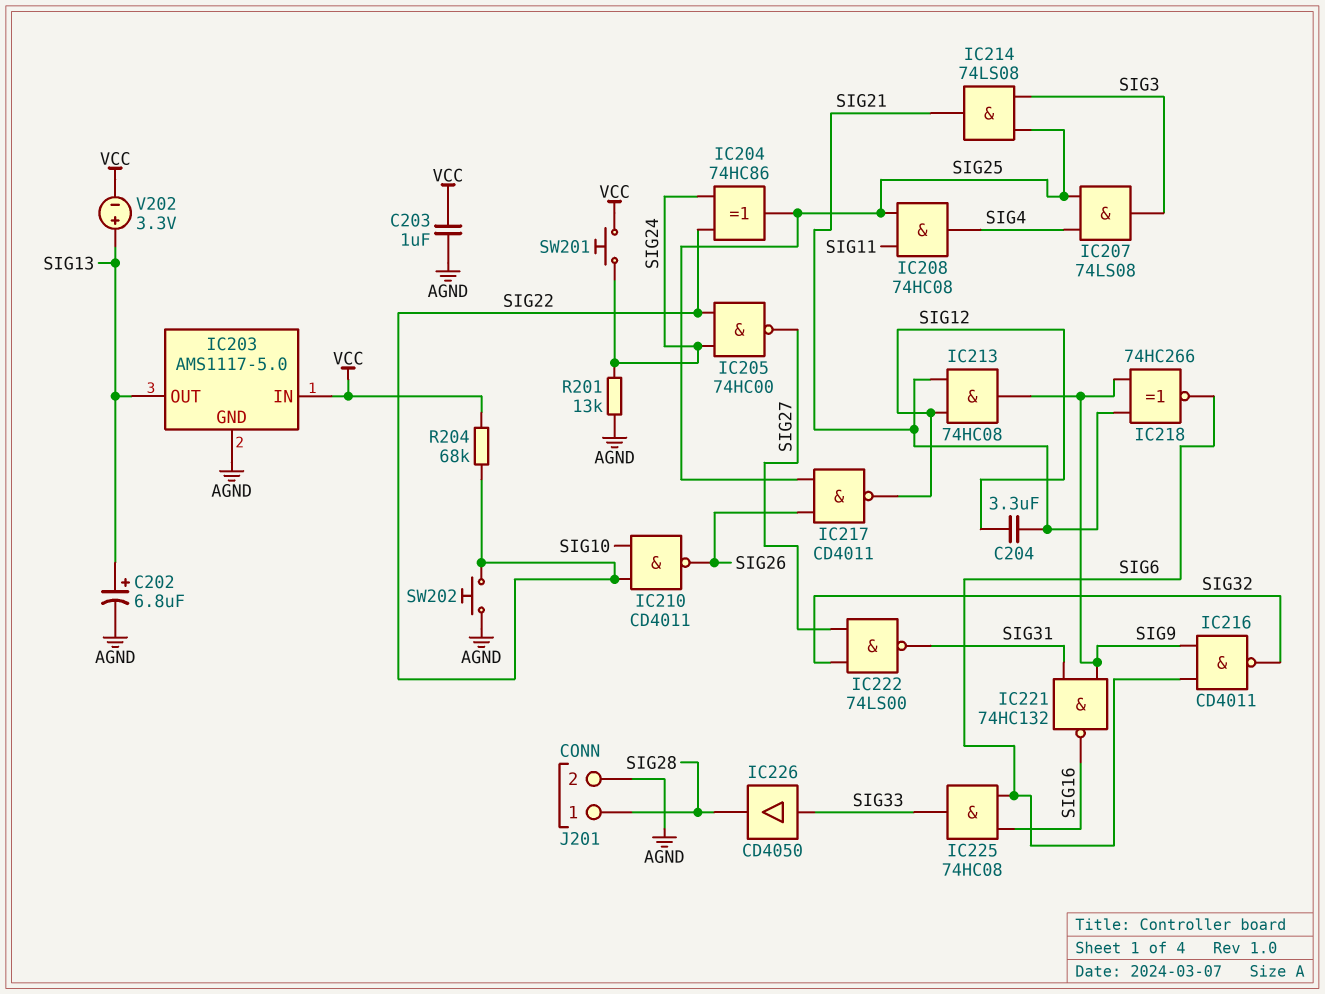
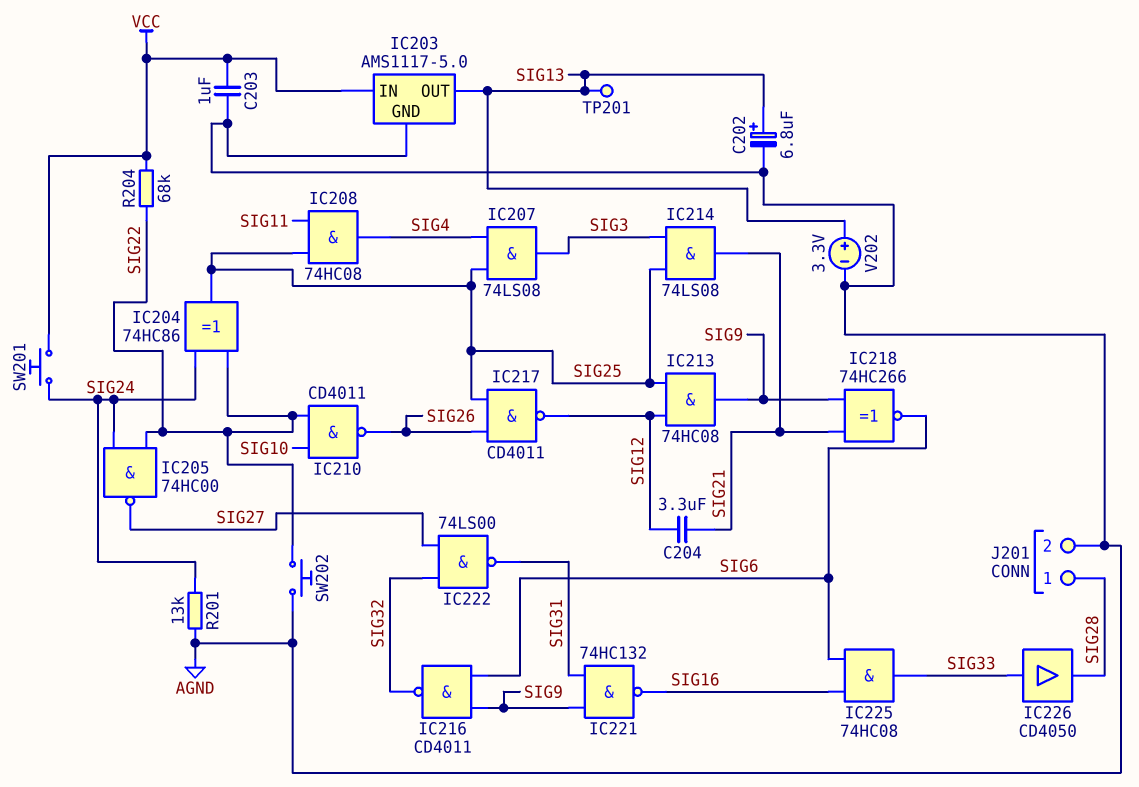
IC213: AND 74HC08 (in SIG12, in SIG21, out SIG9) -> AND 74HC08 (in SIG12, in SIG25, out SIG9)
TP201: none -> test point (SIG13)
V202: 3.3V (plus SIG13, minus VCC) -> 3.3V (plus SIG13, minus AGND)

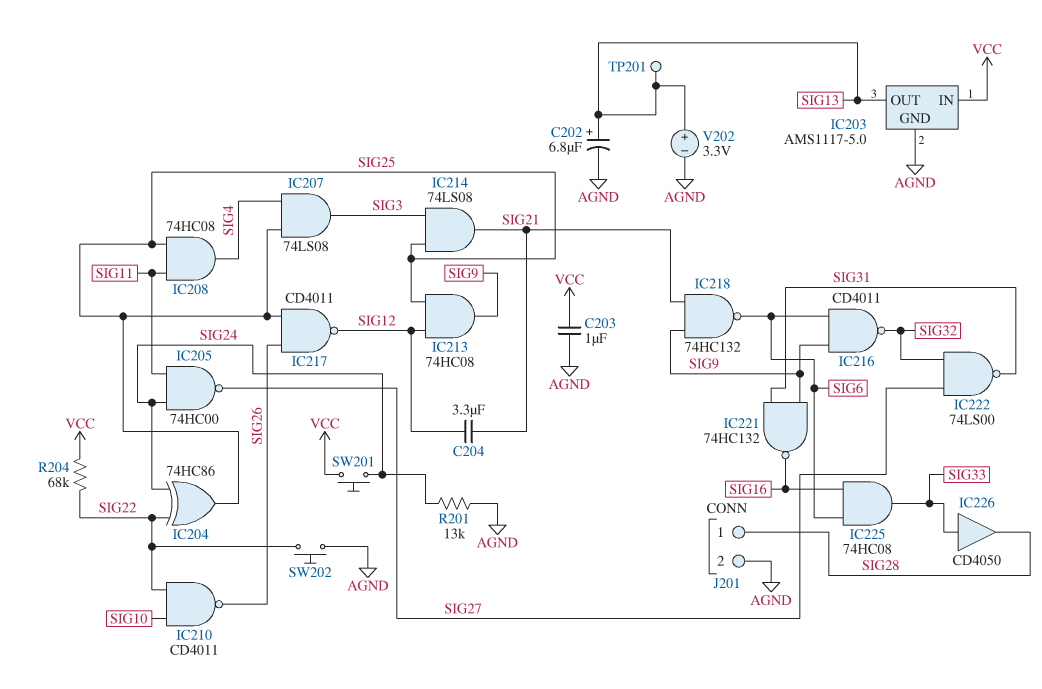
IC205: NAND 74HC00 (in SIG22, in SIG24, out SIG27) -> NAND 74HC00 (in SIG11, in SIG24, out SIG27)
IC218: XNOR 74HC266 (in SIG9, in SIG21, out SIG6) -> NAND 74HC132 (in SIG9, in SIG21, out SIG6)

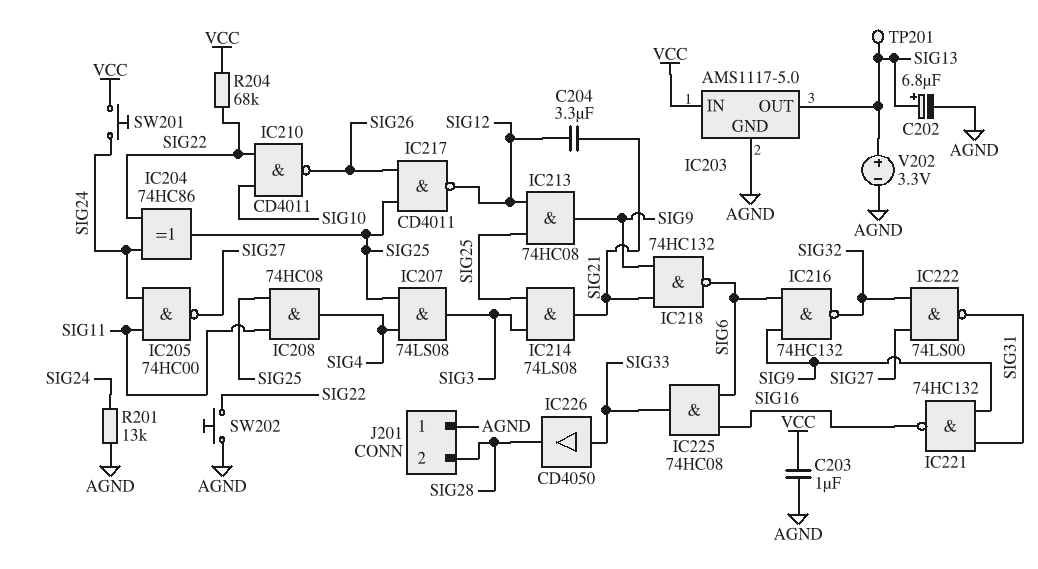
IC216: NAND CD4011 (in SIG6, in SIG9, out SIG32) -> NAND 74HC132 (in SIG6, in SIG9, out SIG32)
J201 pin 1: SIG28 -> AGND
J201 pin 2: AGND -> SIG28

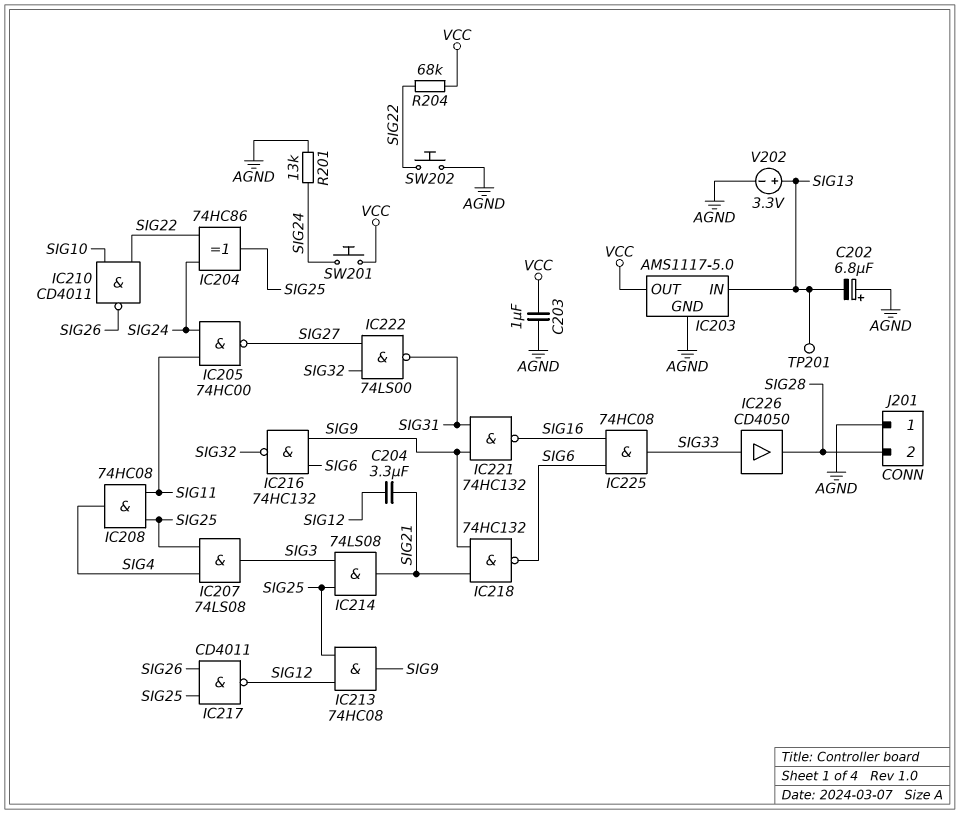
C202: 6.8uF (plus SIG13, minus AGND) -> 6.8uF (plus AGND, minus SIG13)
IC203 pin IN: VCC -> SIG13
IC203 pin OUT: SIG13 -> VCC

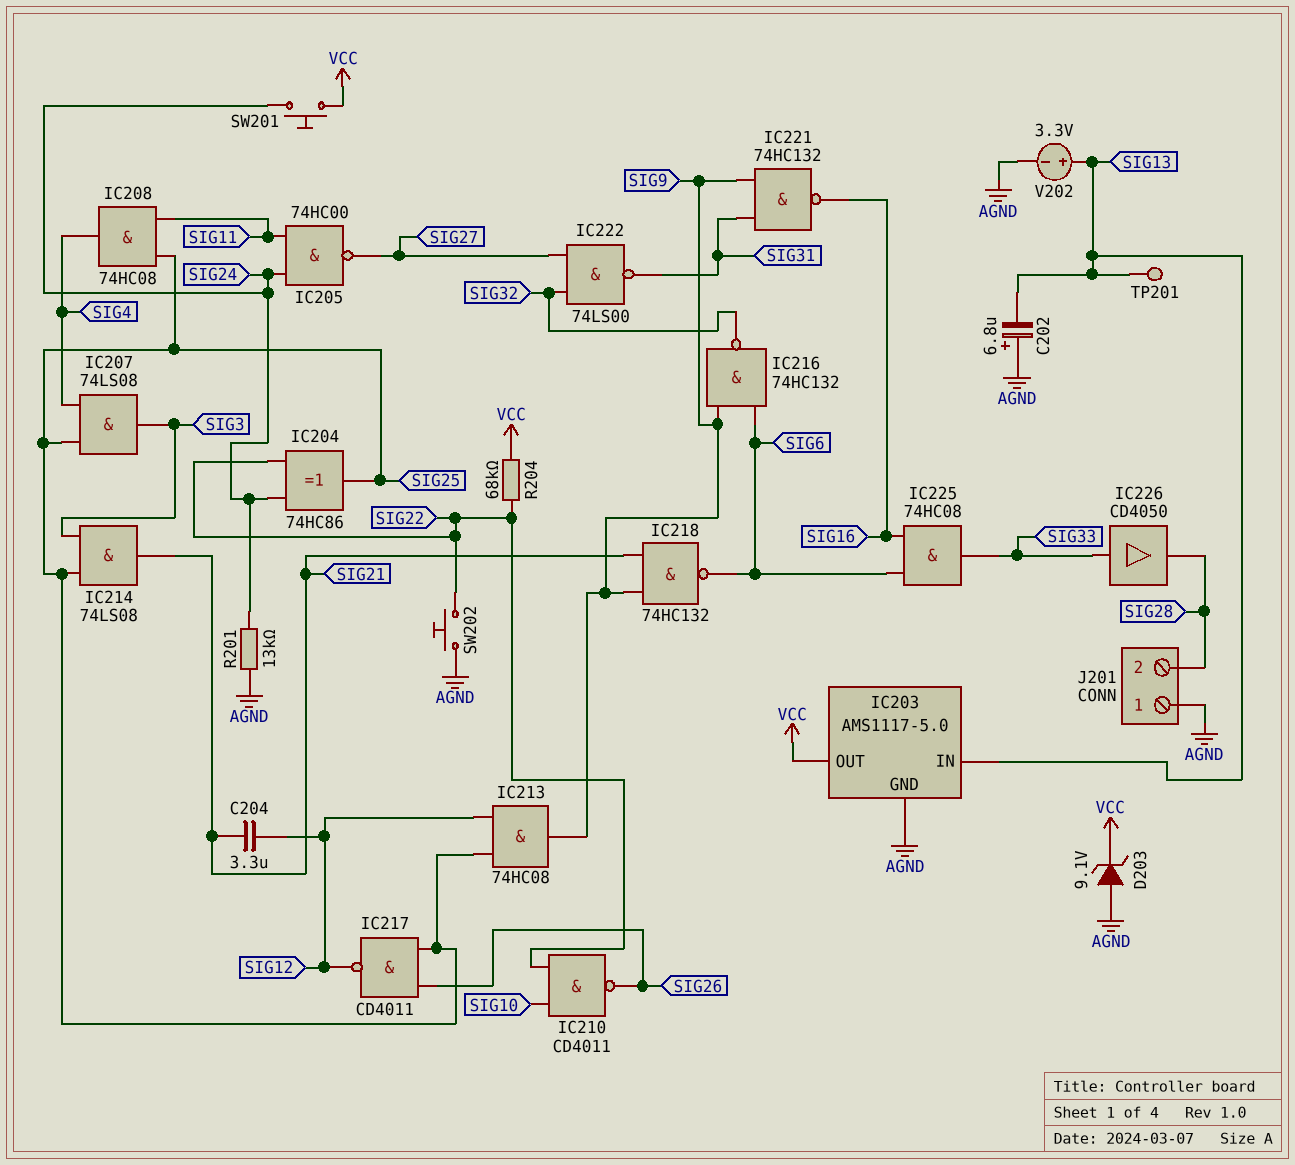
C203: 1uF (AGND, VCC) -> none
D203: none -> zener 9.1V (A AGND, K VCC)

